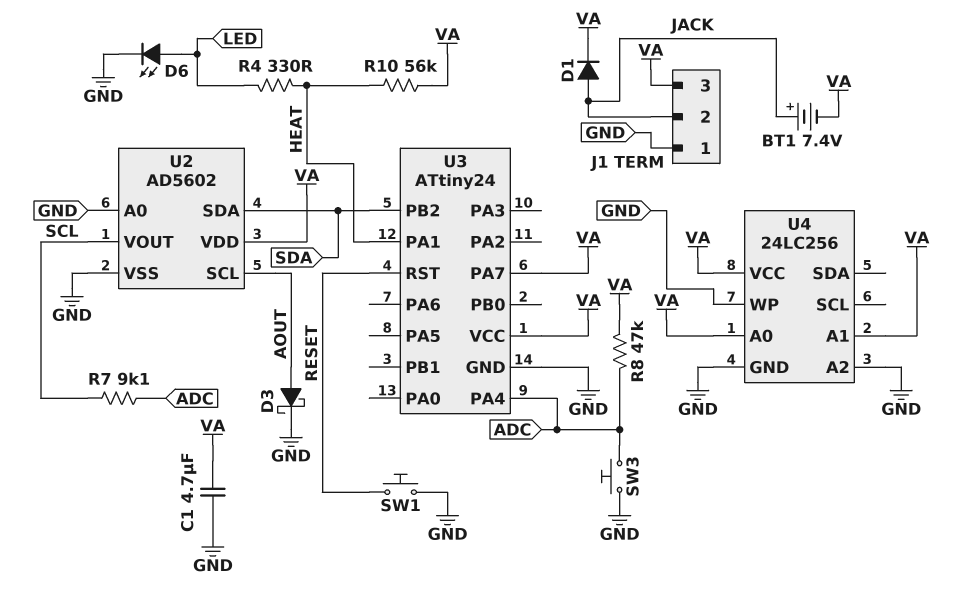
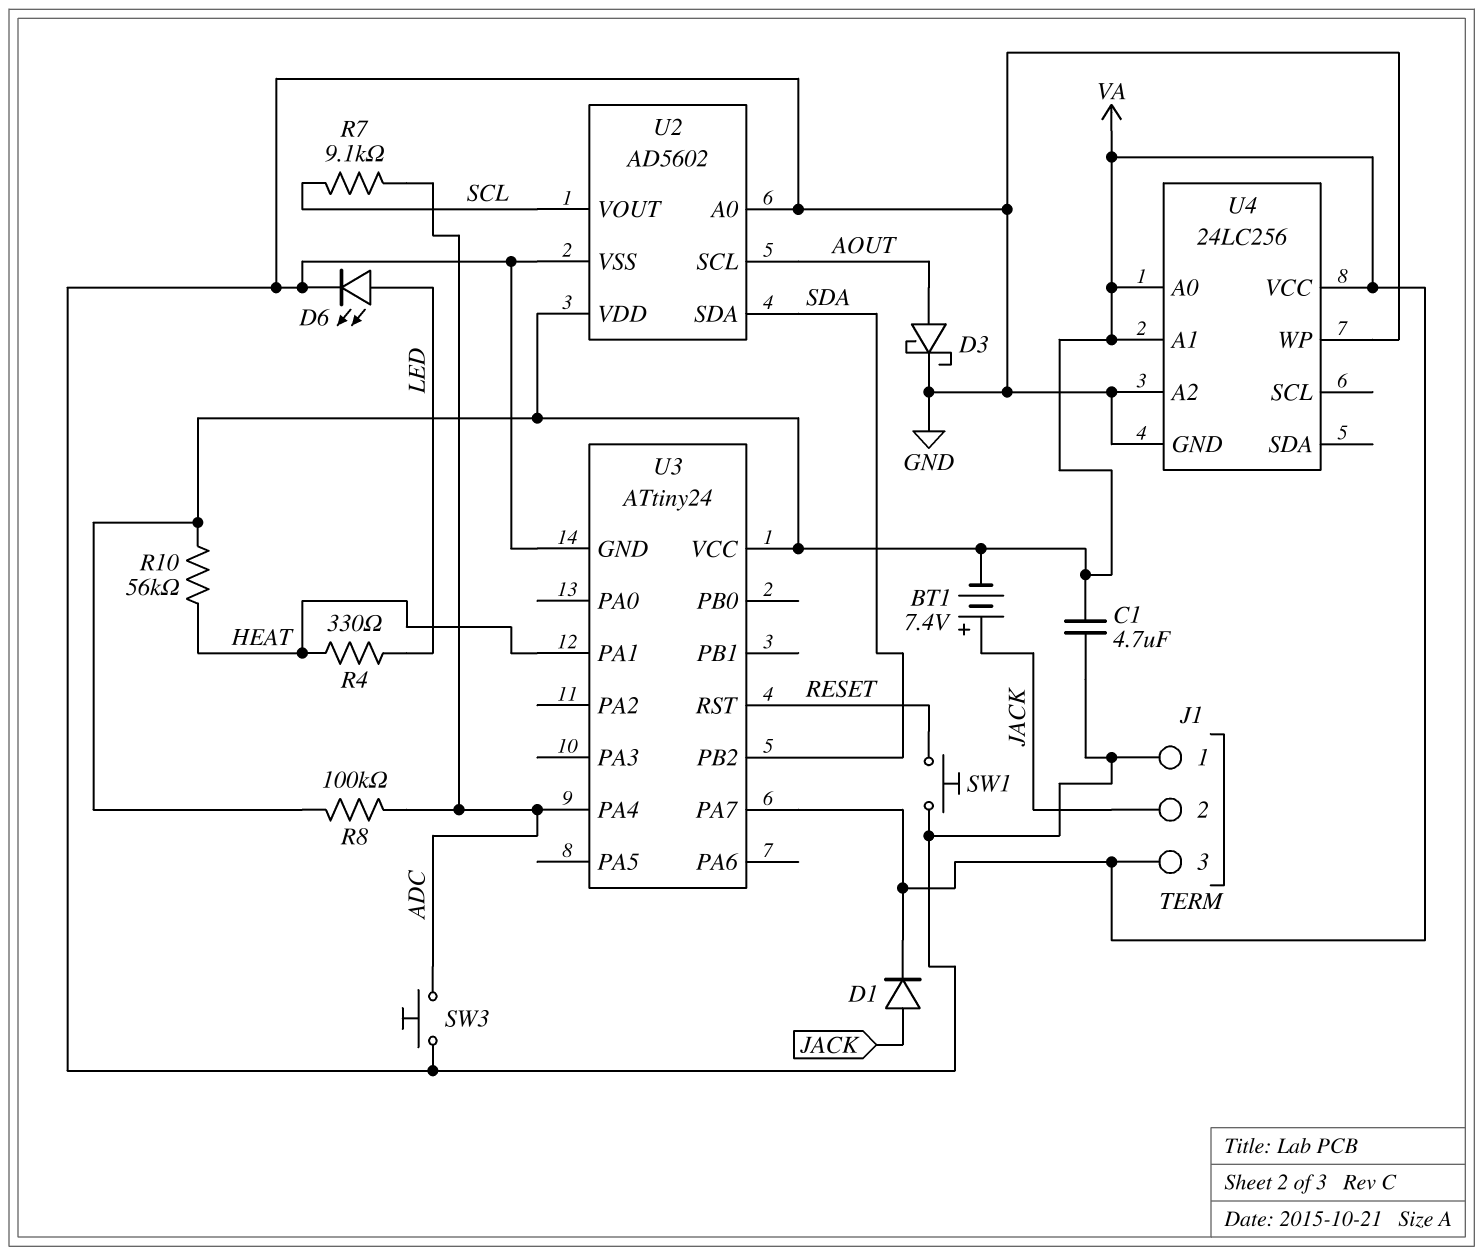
R8: 47k (ADC, VA) -> 100k (ADC, VA)

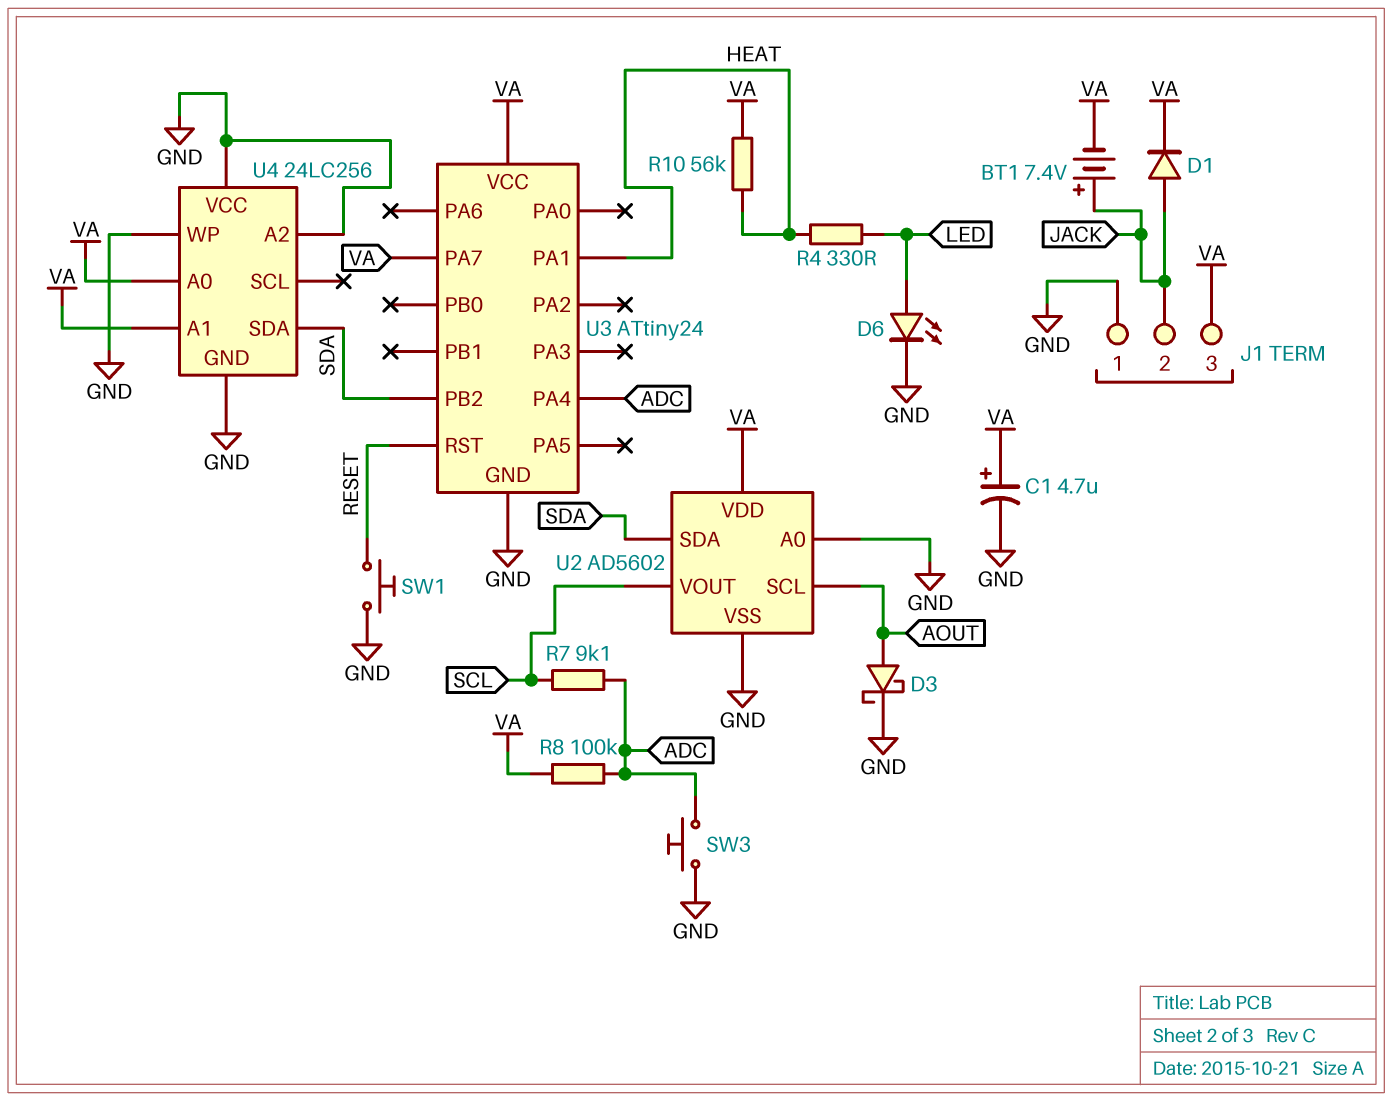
C1: 4.7uF (GND, VA) -> 4.7uF (plus VA, minus GND)
U4 pin SDA: none -> SDA
U4 pin VCC: VA -> GND

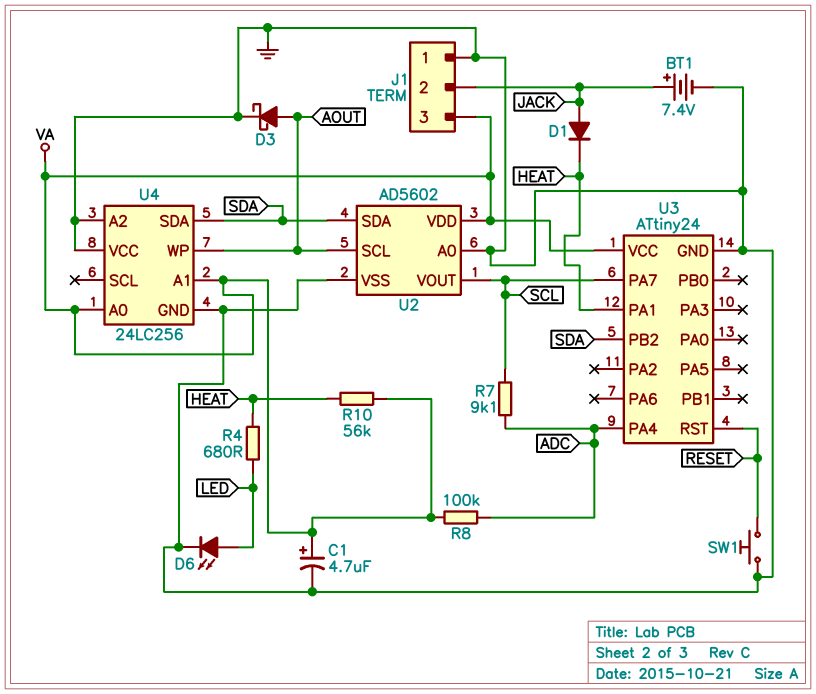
BT1: 7.4V (plus JACK, minus VA) -> 7.4V (plus JACK, minus GND)
D1: diode (A JACK, K VA) -> diode (A JACK, K HEAT)
R4: 330 (HEAT, LED) -> 680 (HEAT, LED)
SW3: button (ADC, GND) -> none
U3 pin PA7: VA -> SCL
U4 pin WP: GND -> AOUT

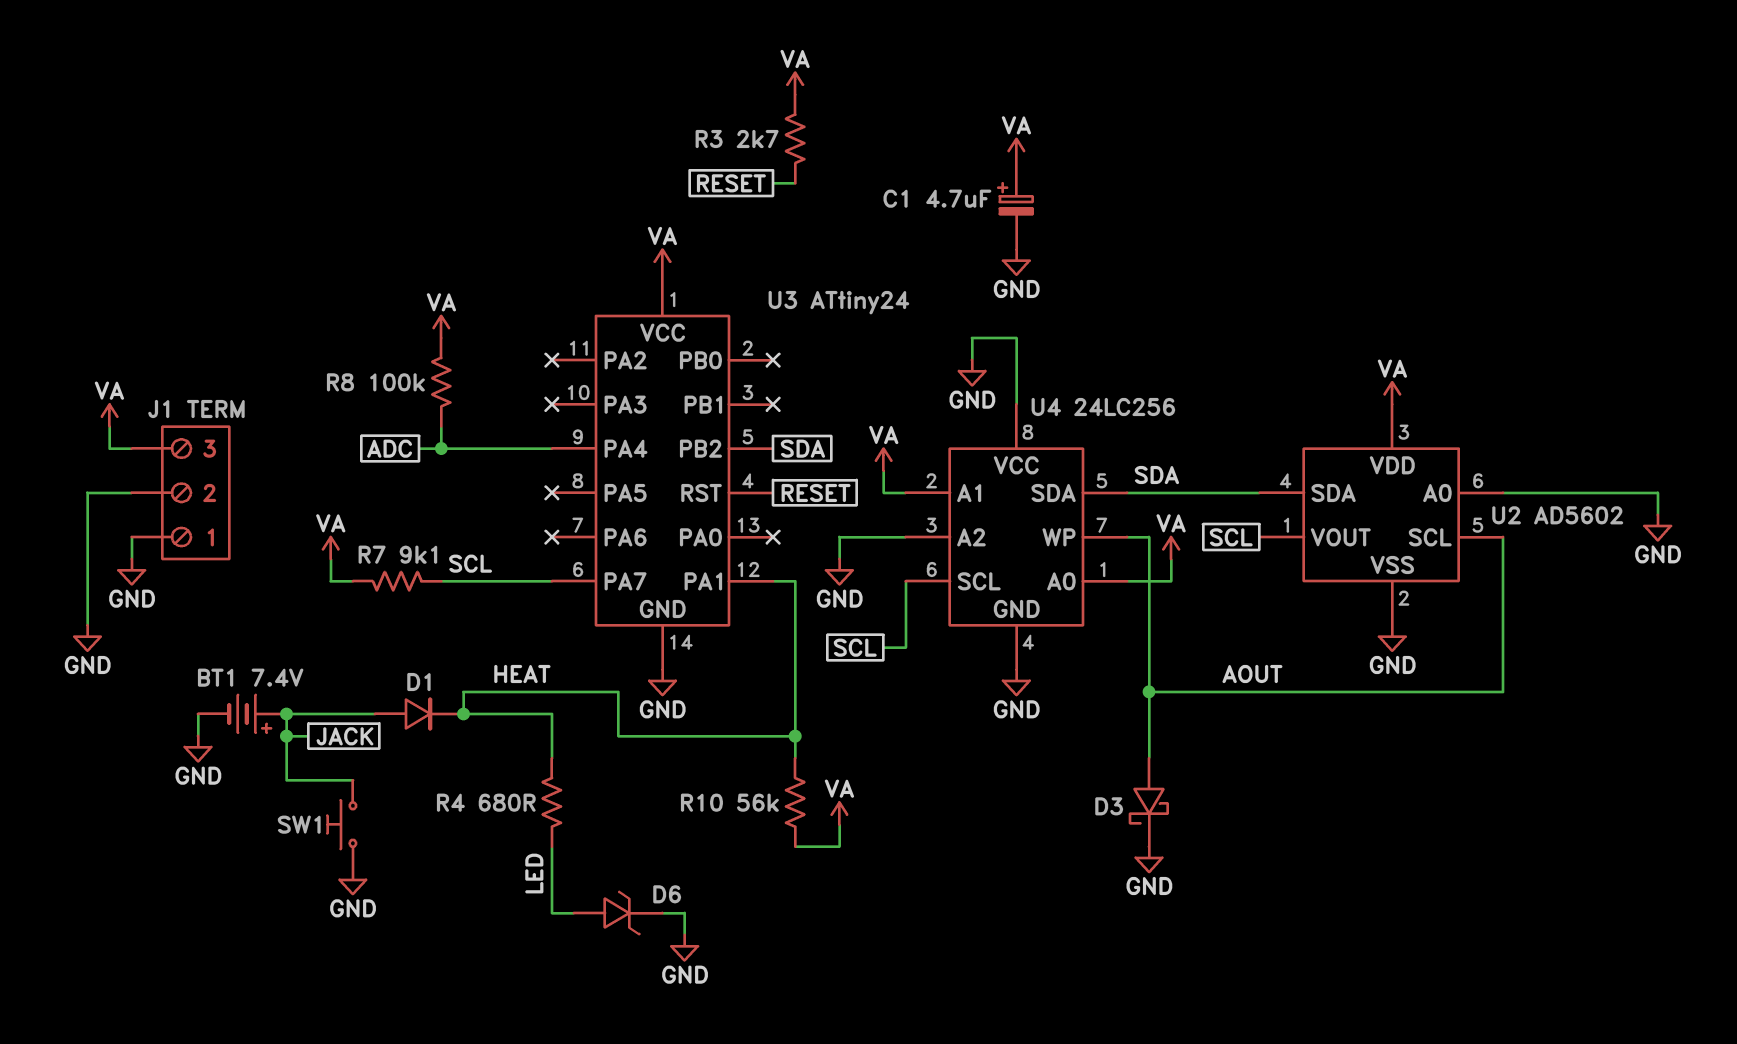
D6: LED (A LED, K GND) -> zener (A LED, K GND)
J1 pin 2: JACK -> GND
R3: none -> 2.7k (RESET, VA)
R7: 9.1k (ADC, SCL) -> 9.1k (SCL, VA)
SW1: button (GND, RESET) -> button (GND, JACK)
U4 pin SCL: none -> SCL

